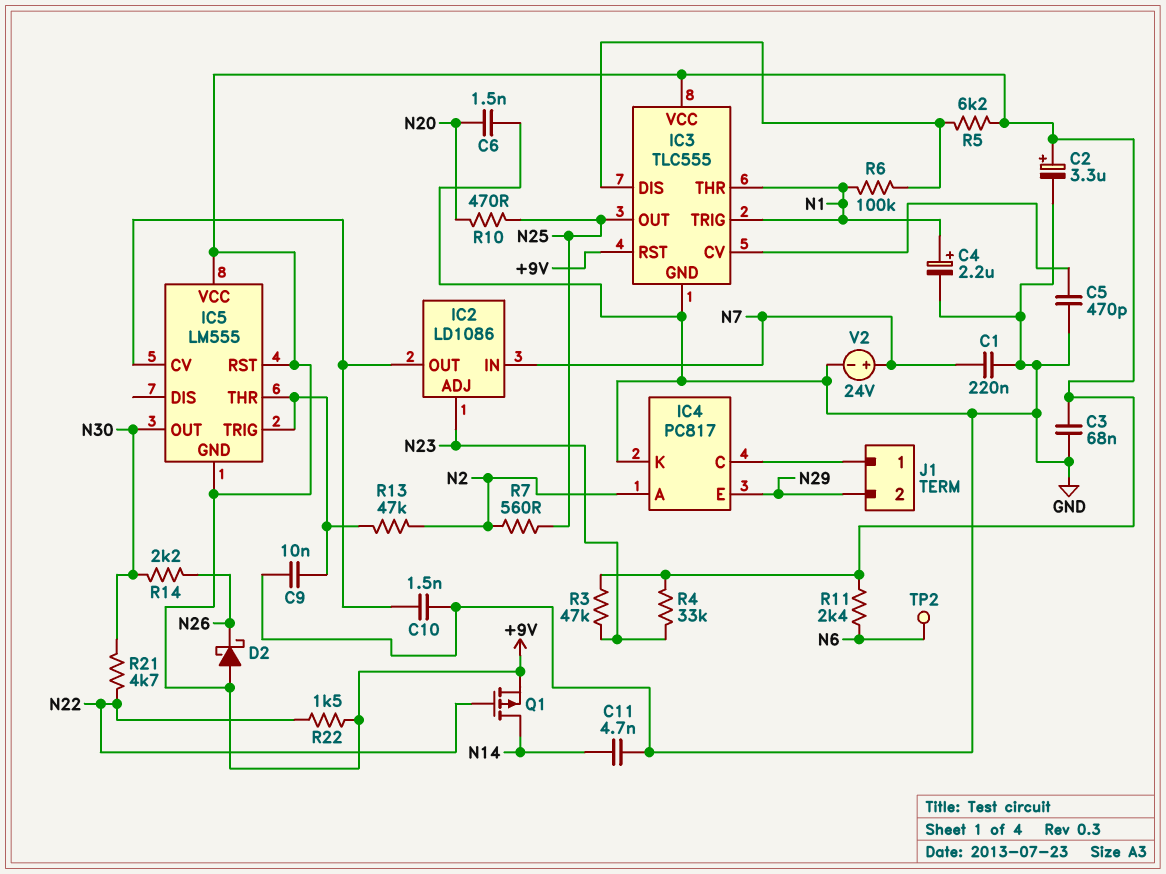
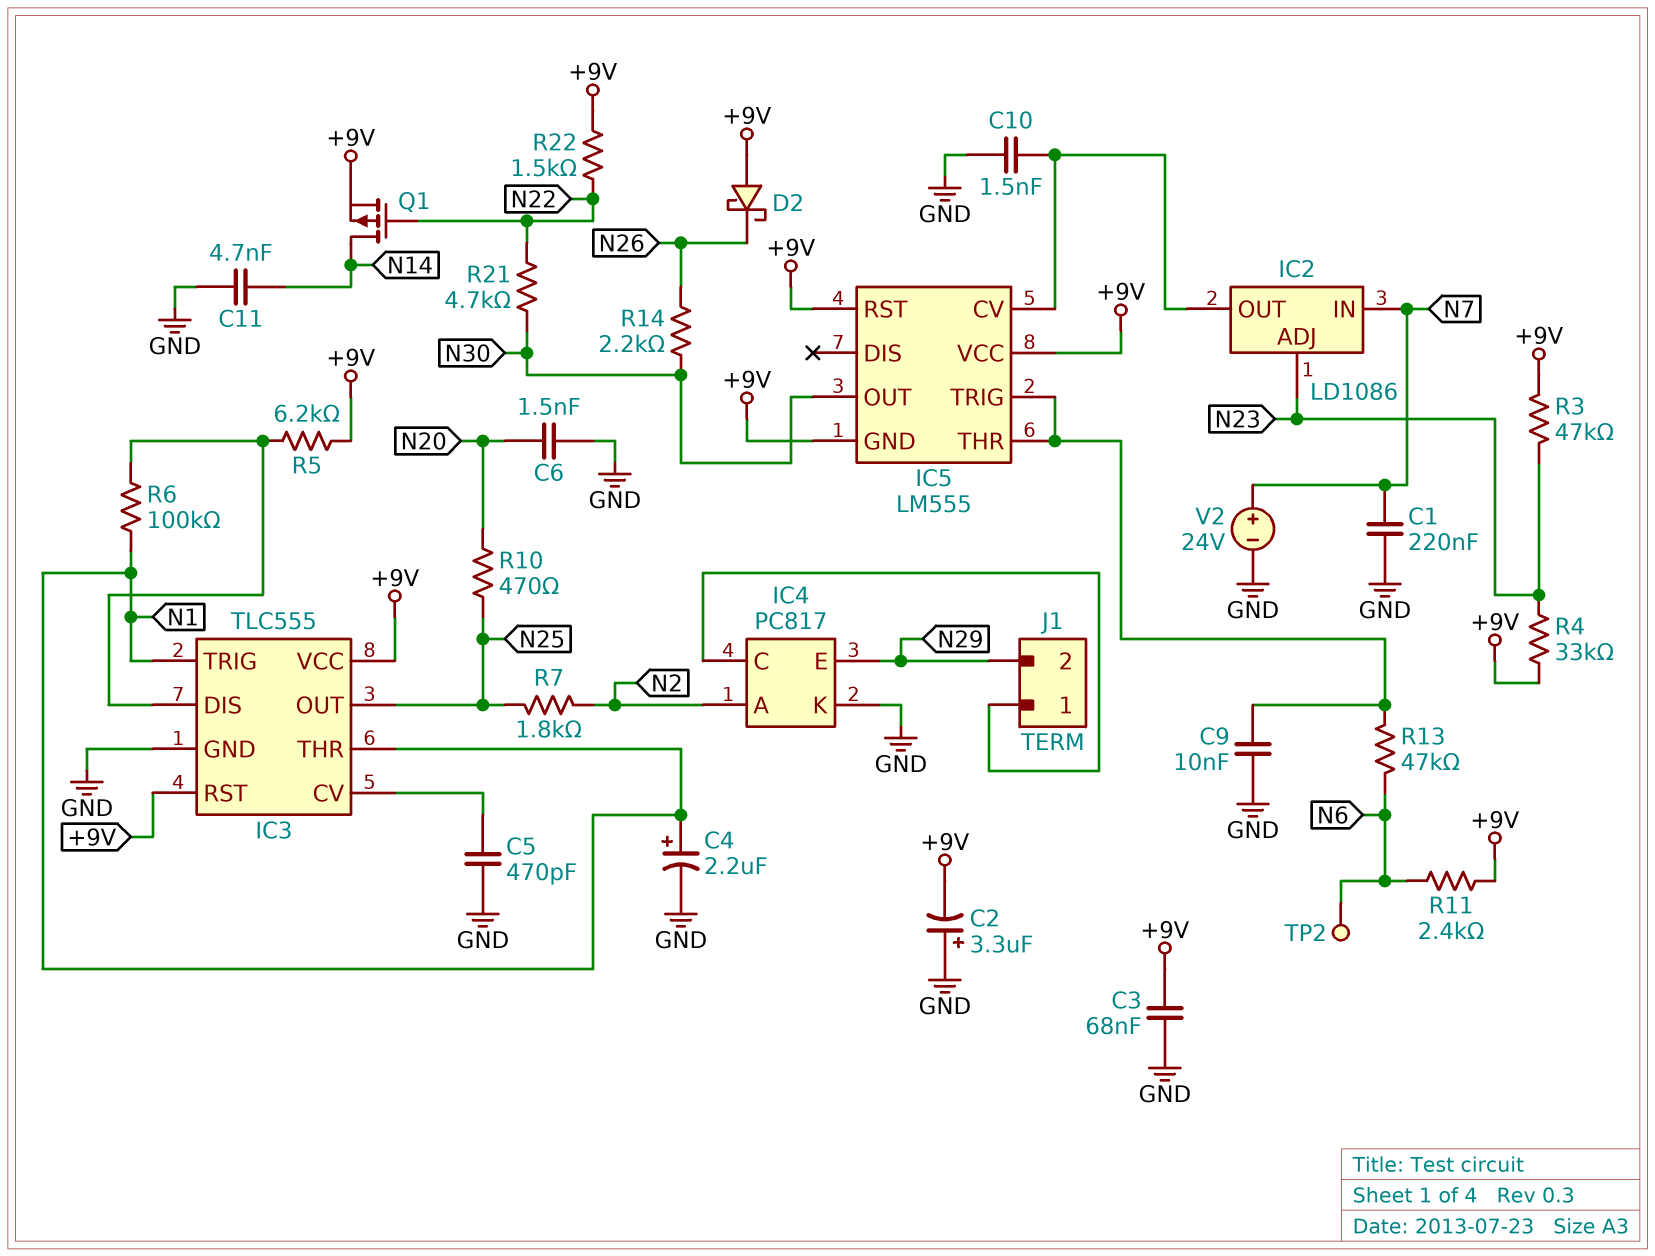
C2: 3.3uF (plus +9V, minus GND) -> 3.3uF (plus GND, minus +9V)
R7: 560 (N2, N25) -> 1.8k (N2, N25)
R13: 47k (IC5/THR, N2) -> 47k (IC5/THR, N6)

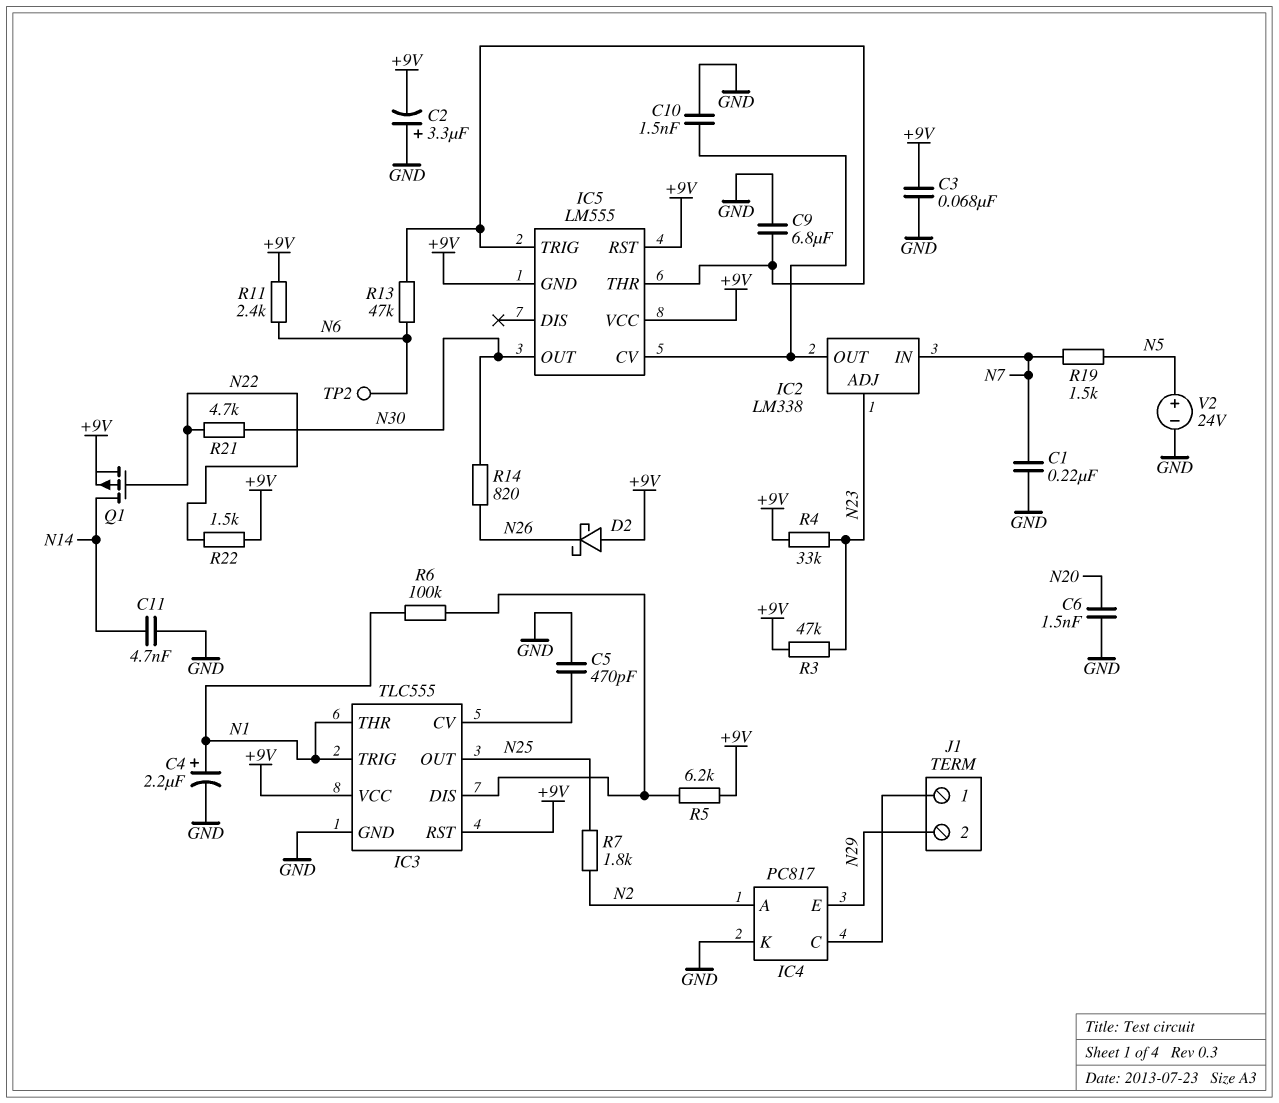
C9: 10nF (GND, IC5/THR) -> 6.8uF (GND, IC5/THR)
IC2: LD1086 -> LM338
R10: 470 (N20, N25) -> none
R14: 2.2k (N26, N30) -> 820 (N26, N30)
R19: none -> 1.5k (N5, N7)
V2: 24V (plus N7, minus GND) -> 24V (plus N5, minus GND)

